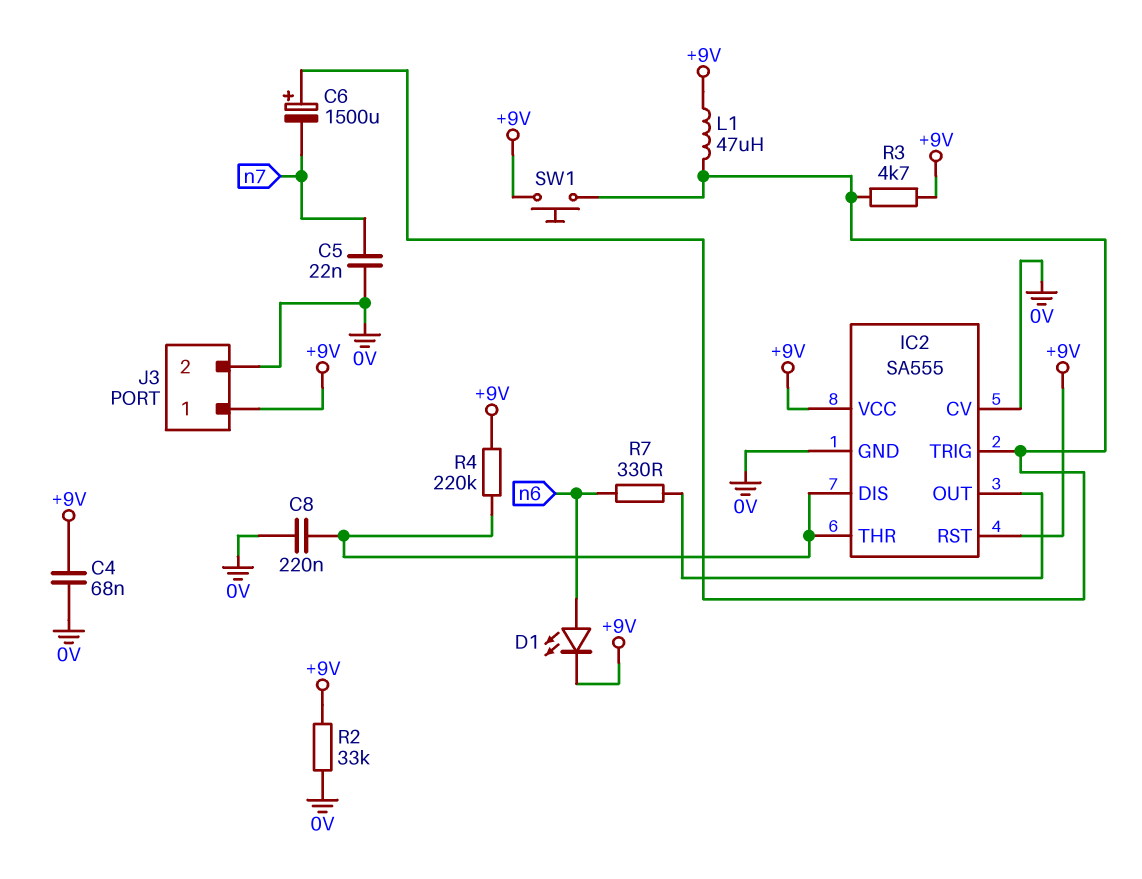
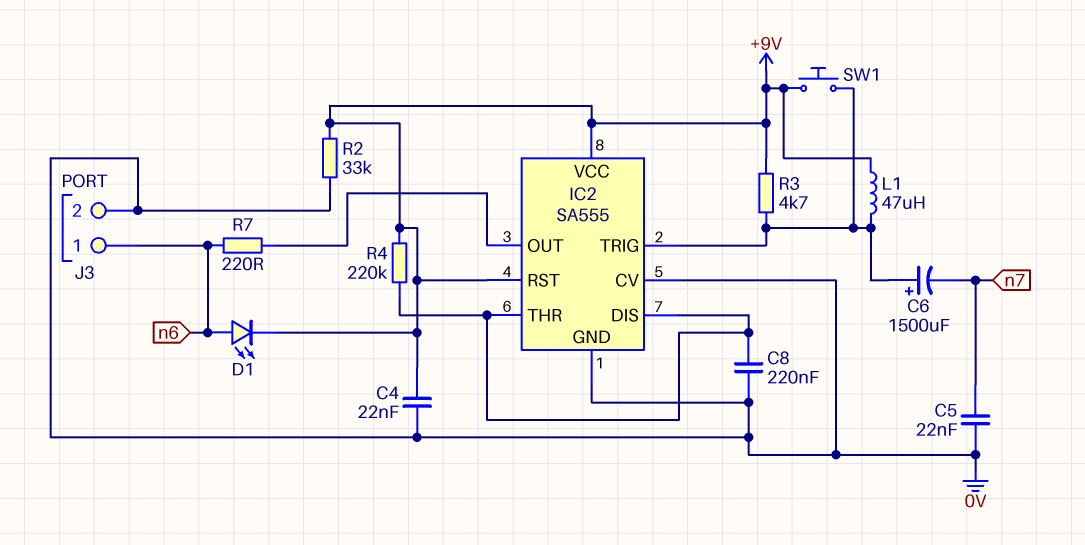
C4: 68nF (+9V, 0V) -> 22nF (+9V, 0V)
J3 pin 1: +9V -> n6
R7: 330 (IC2/OUT, n6) -> 220 (IC2/OUT, n6)

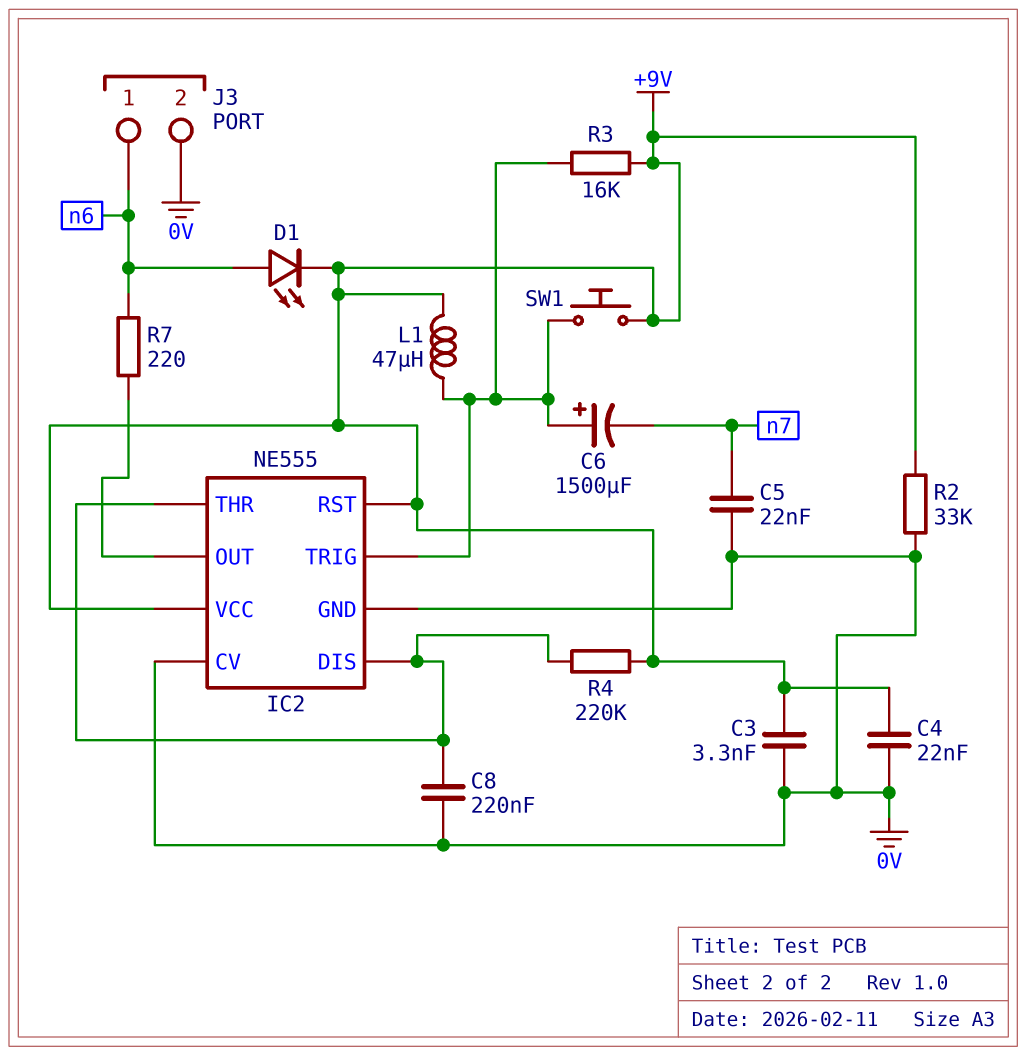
C3: none -> 3.3nF (+9V, 0V)
IC2: SA555 -> NE555
R3: 4.7k (+9V, IC2/TRIG) -> 16k (+9V, IC2/TRIG)

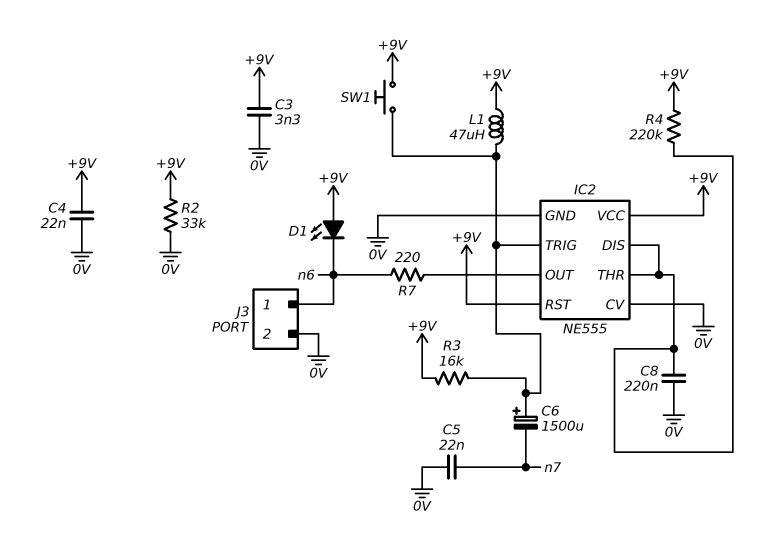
D1: LED (A n6, K +9V) -> LED (A +9V, K n6)

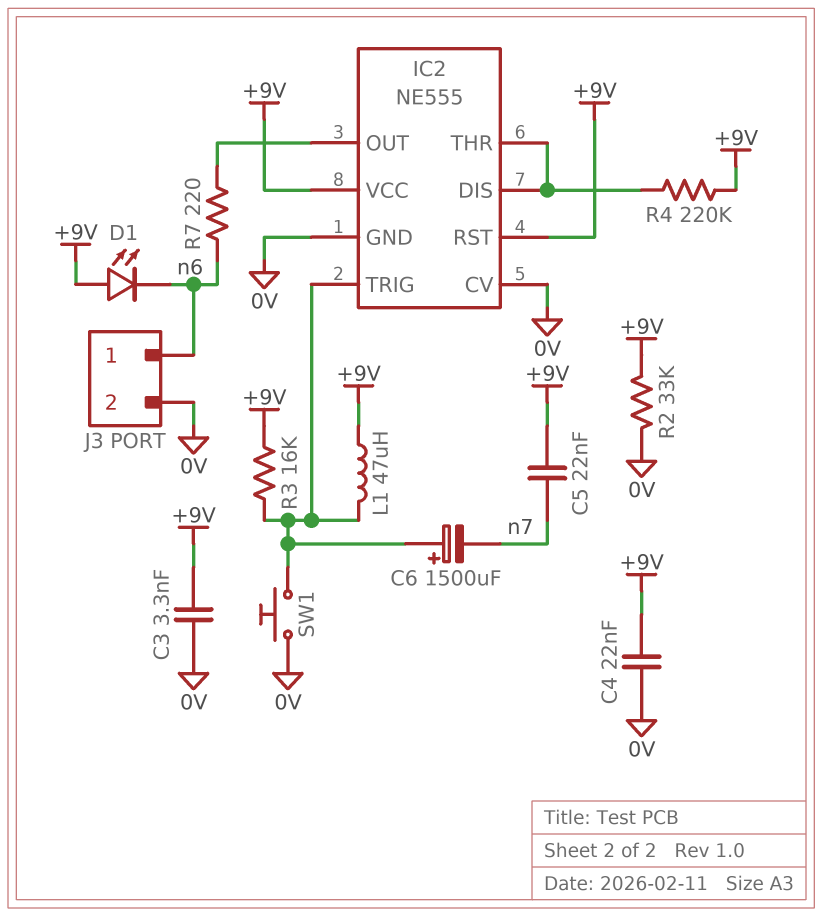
C5: 22nF (0V, n7) -> 22nF (+9V, n7)
C8: 220nF (0V, IC2/DIS) -> none
SW1: button (+9V, IC2/TRIG) -> button (0V, IC2/TRIG)

